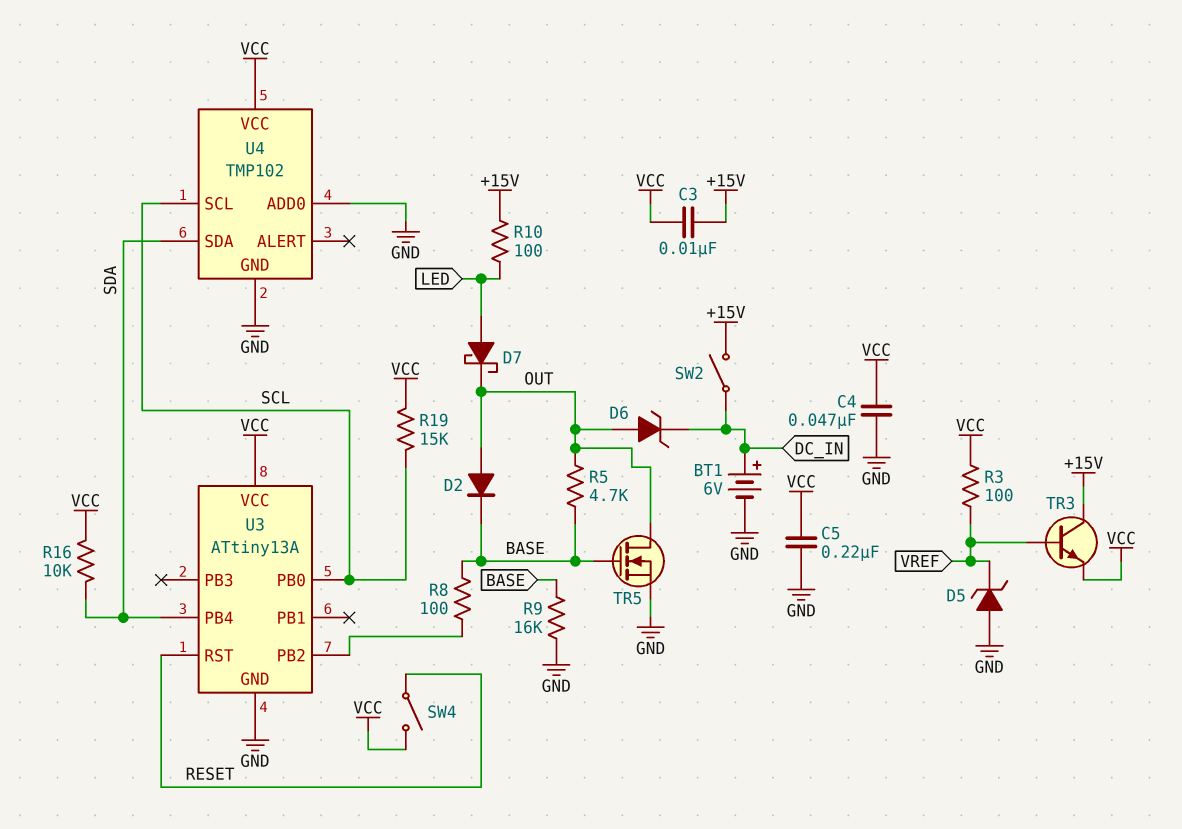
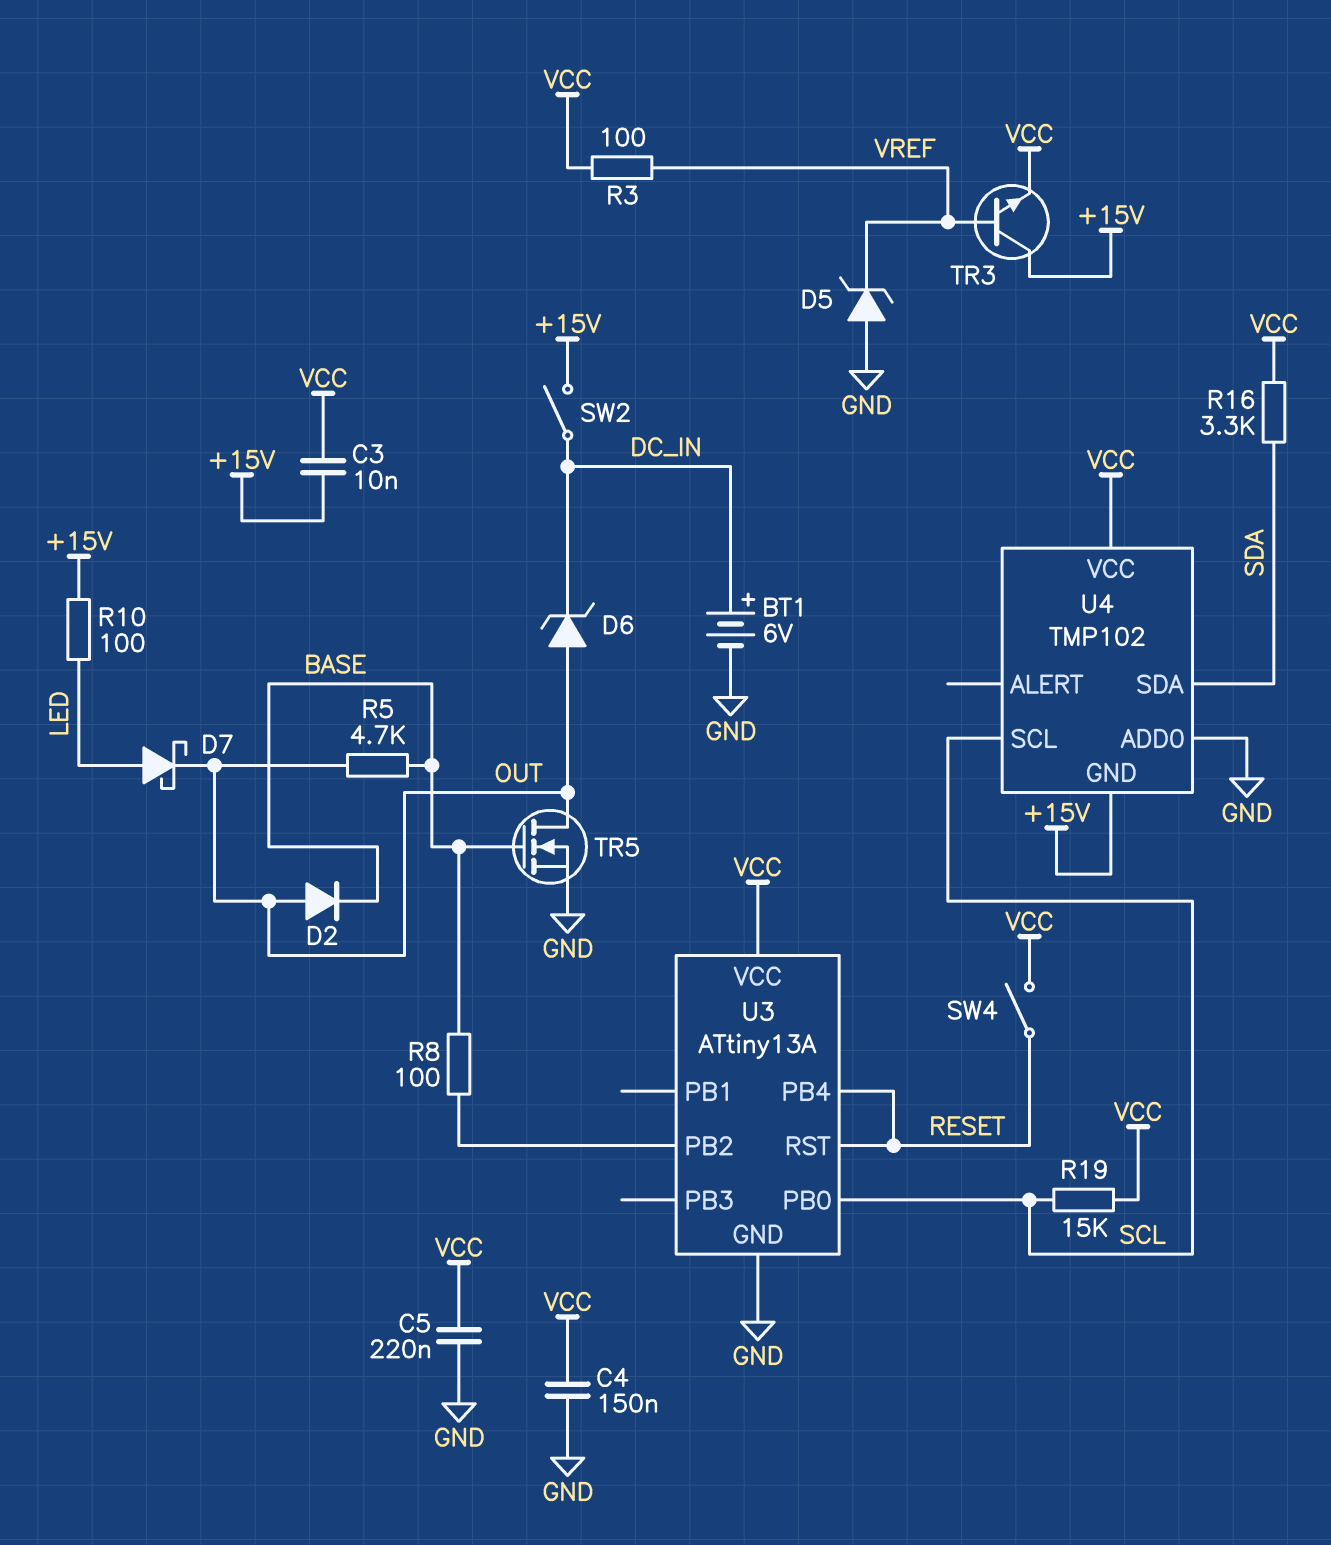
C4: 47nF (GND, VCC) -> 150nF (GND, VCC)
R9: 16k (BASE, GND) -> none
R16: 10k (SDA, VCC) -> 3.3k (SDA, VCC)
U3 pin PB4: SDA -> RESET
U4 pin GND: GND -> +15V

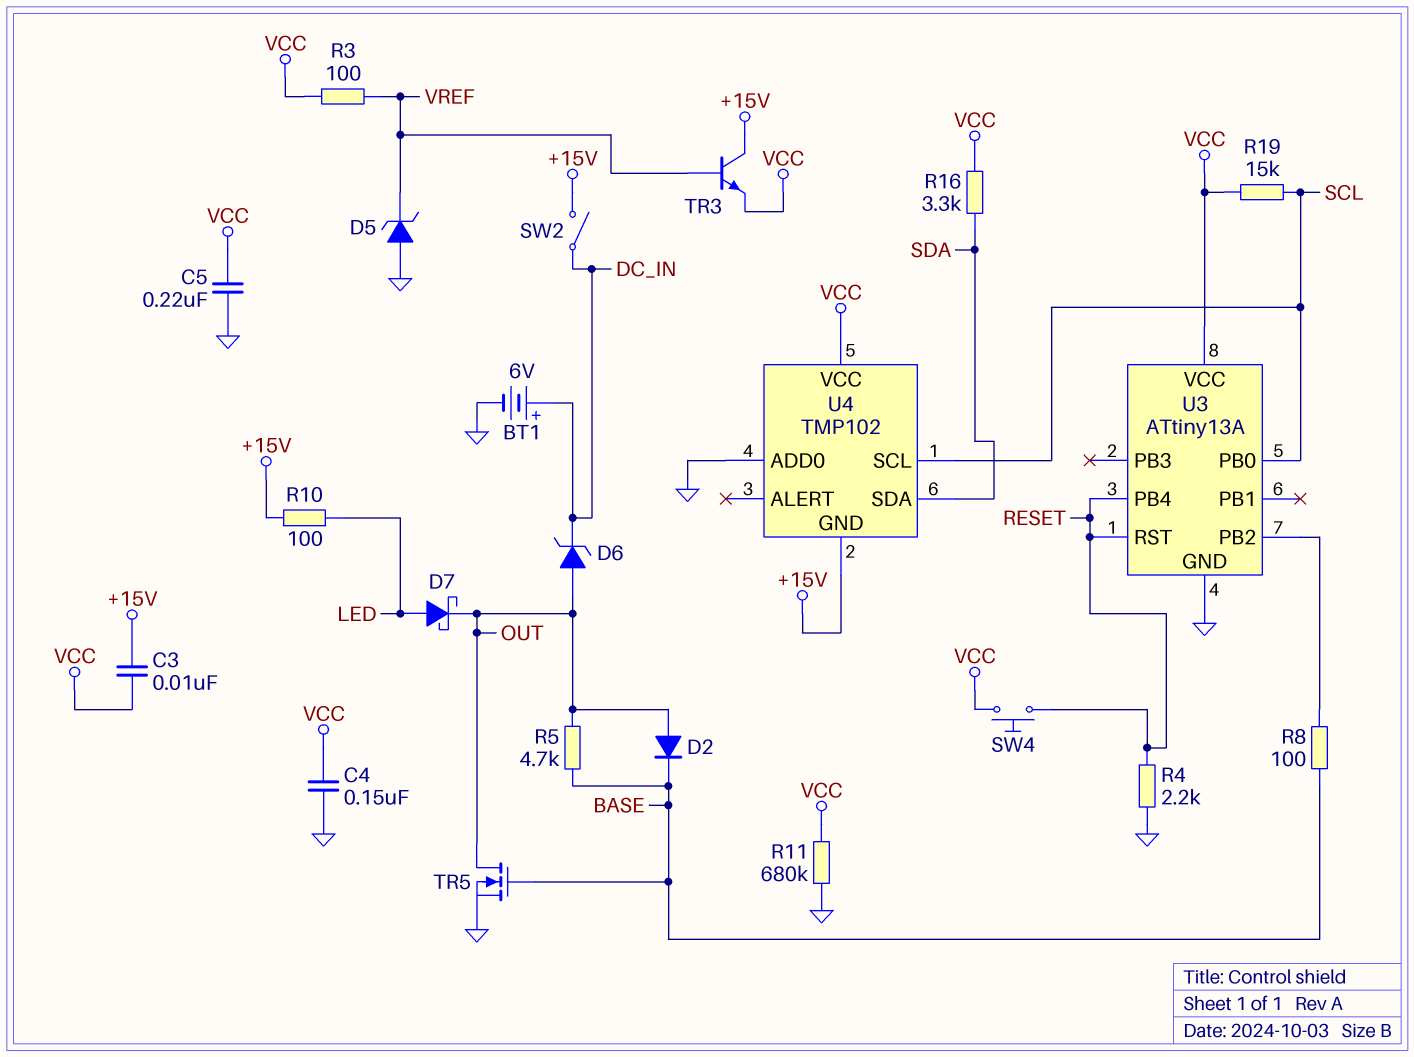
R4: none -> 2.2k (GND, RESET)
R11: none -> 680k (GND, VCC)
SW4: switch (RESET, VCC) -> button (RESET, VCC)

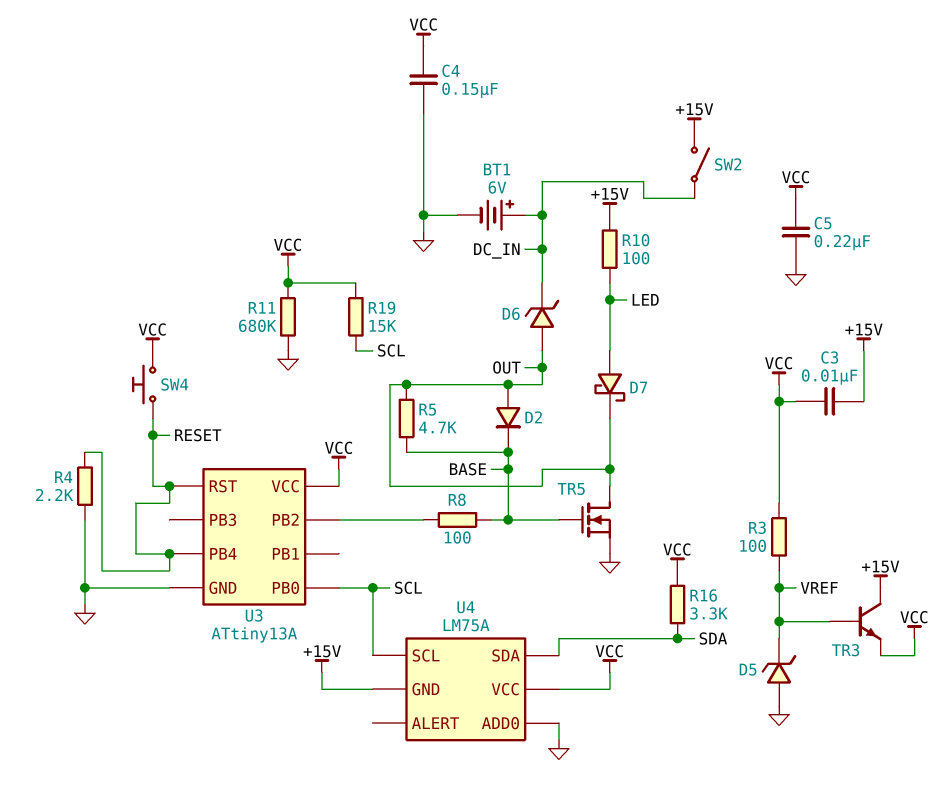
U4: TMP102 -> LM75A

